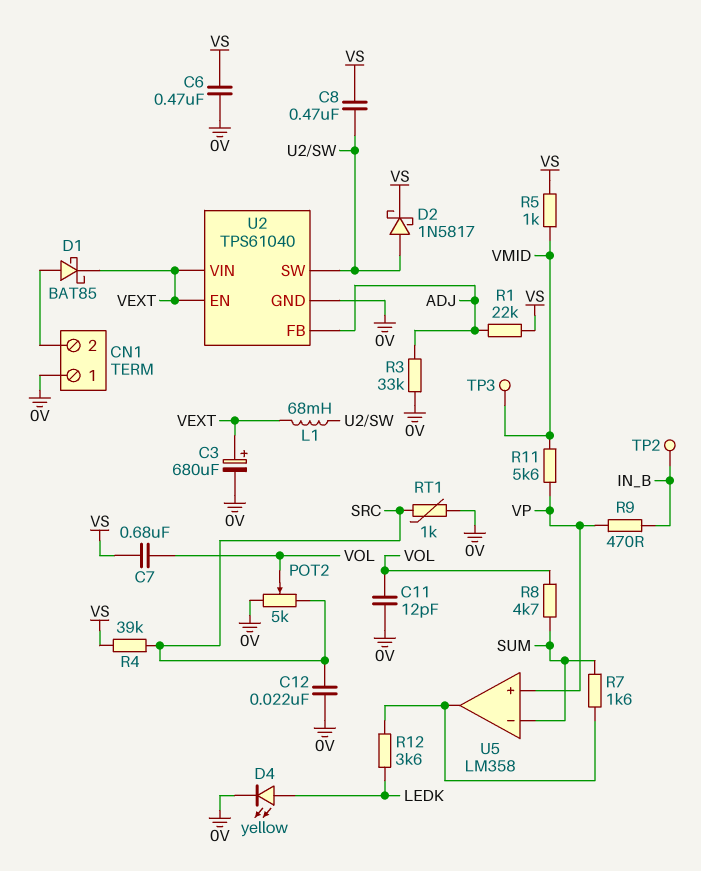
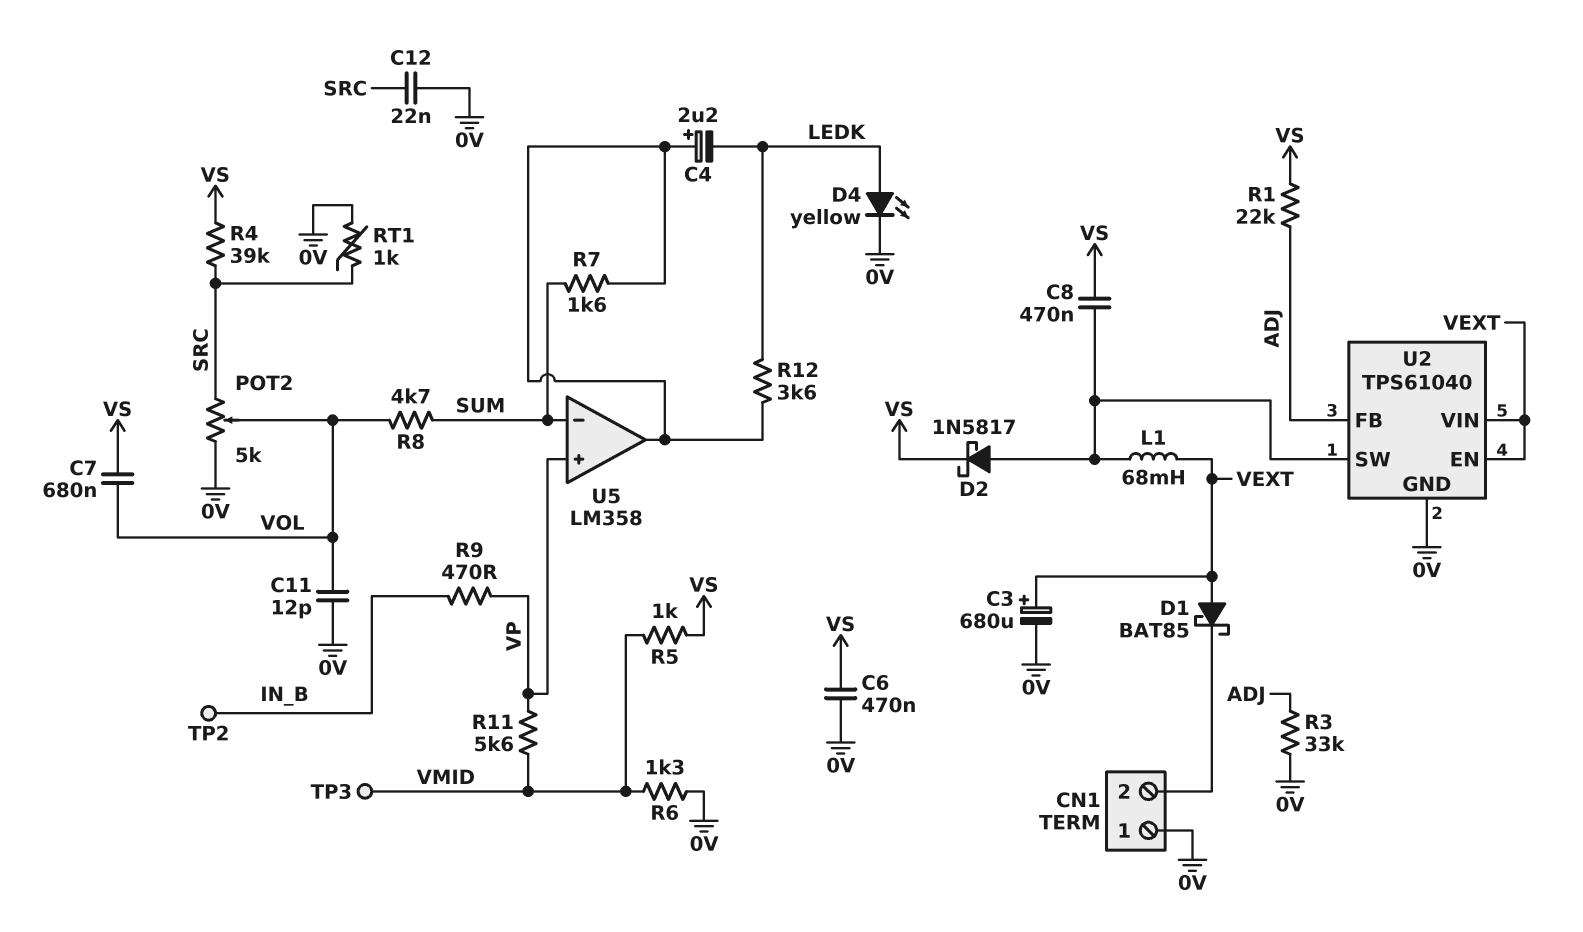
C4: none -> 2.2uF (plus U5/out, minus LEDK)
D1: schottky BAT85 (A CN1/2, K VEXT) -> schottky BAT85 (A VEXT, K CN1/2)
R6: none -> 1.3k (0V, VMID)

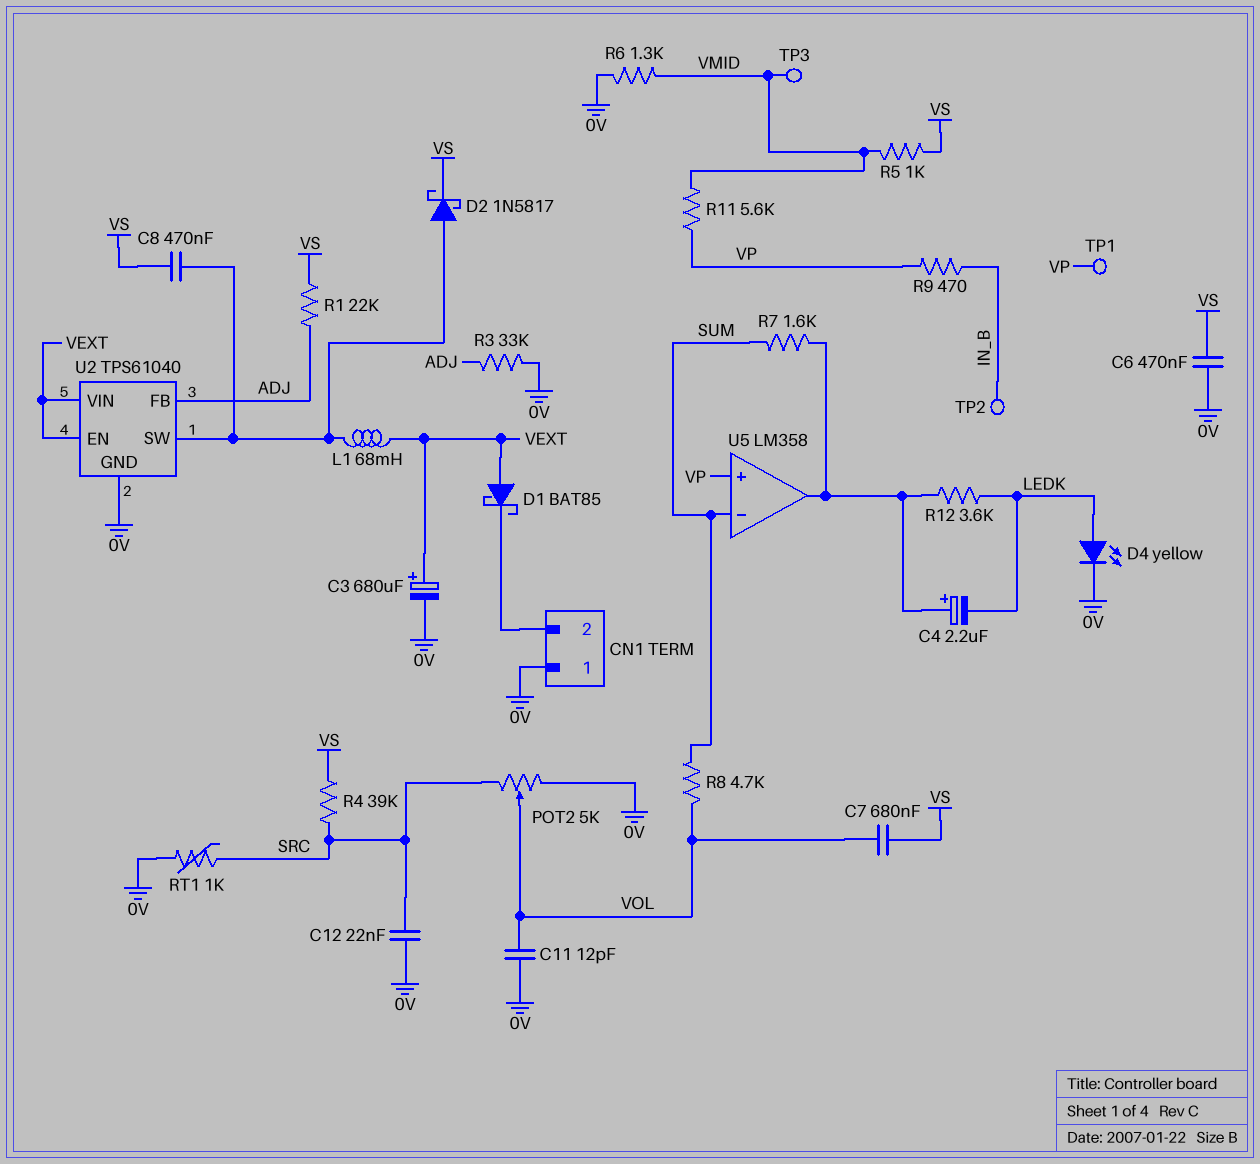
TP1: none -> test point (VP)

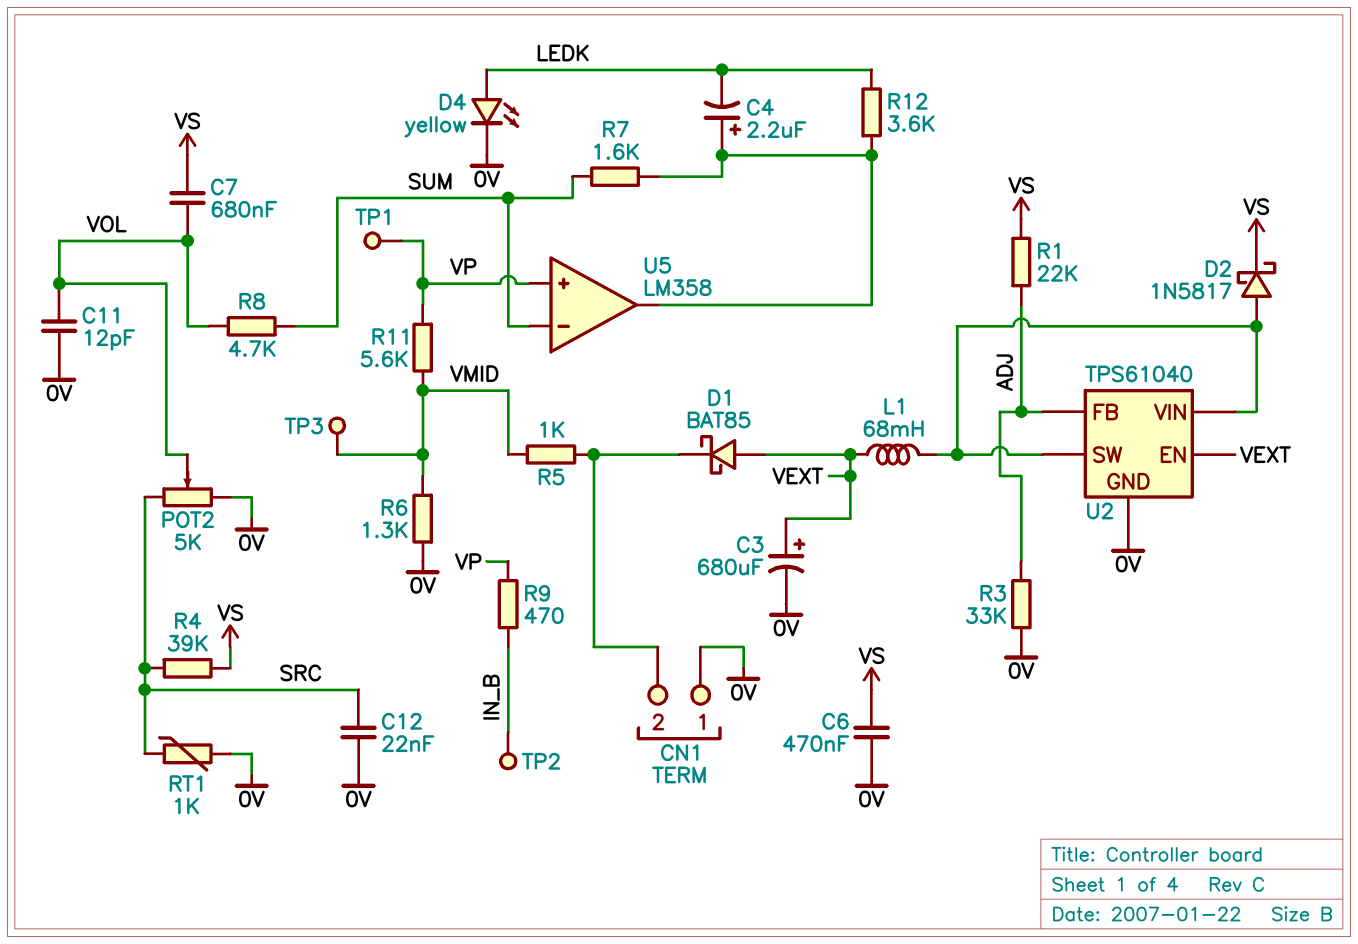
C8: 470nF (U2/SW, VS) -> none
R5: 1k (VMID, VS) -> 1k (CN1/2, VMID)
U2 pin VIN: VEXT -> U2/SW

